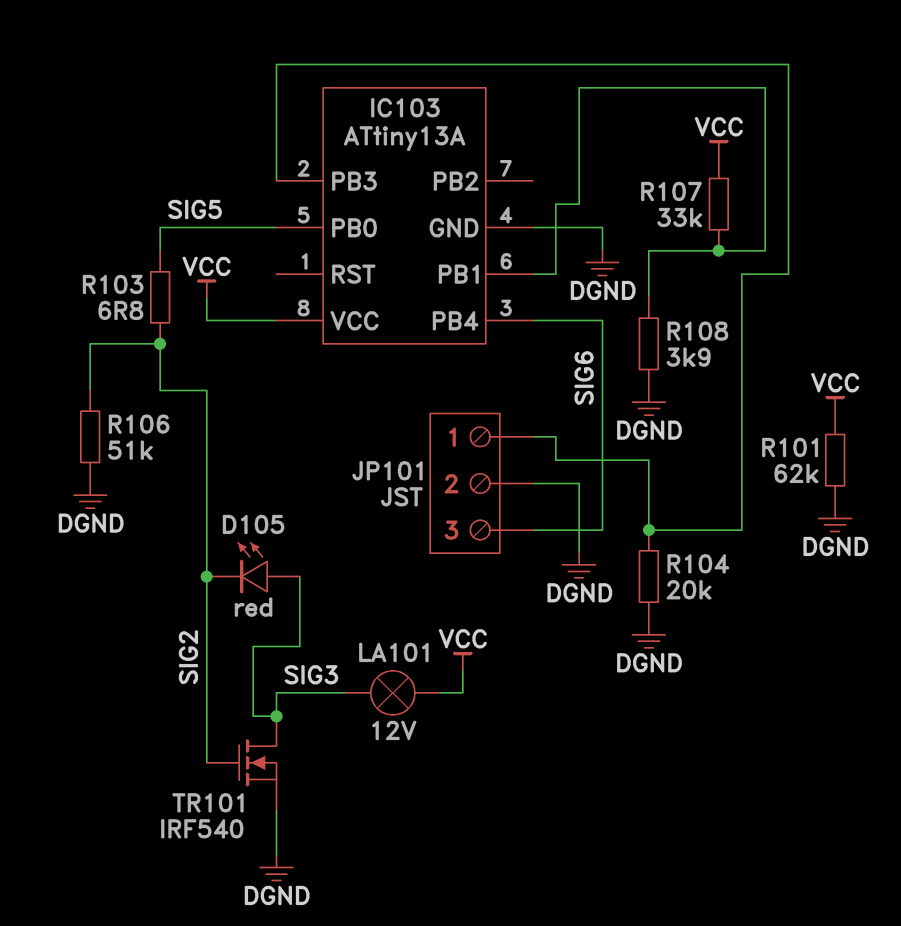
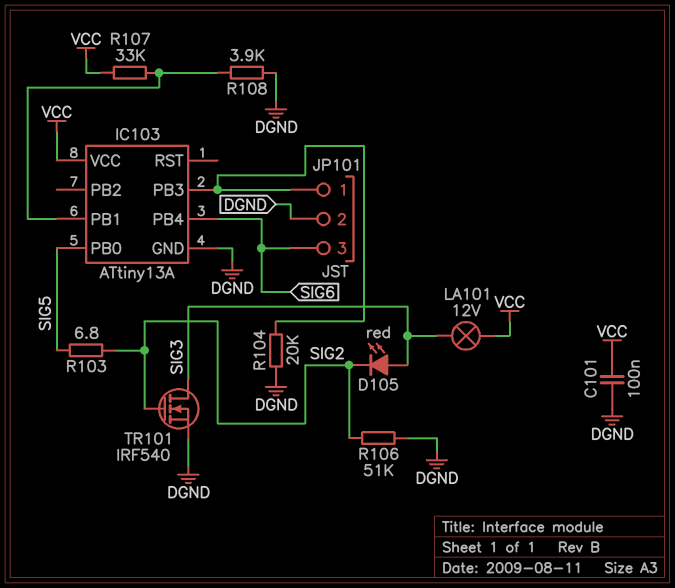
C101: none -> 100nF (DGND, VCC)
R101: 62k (DGND, VCC) -> none

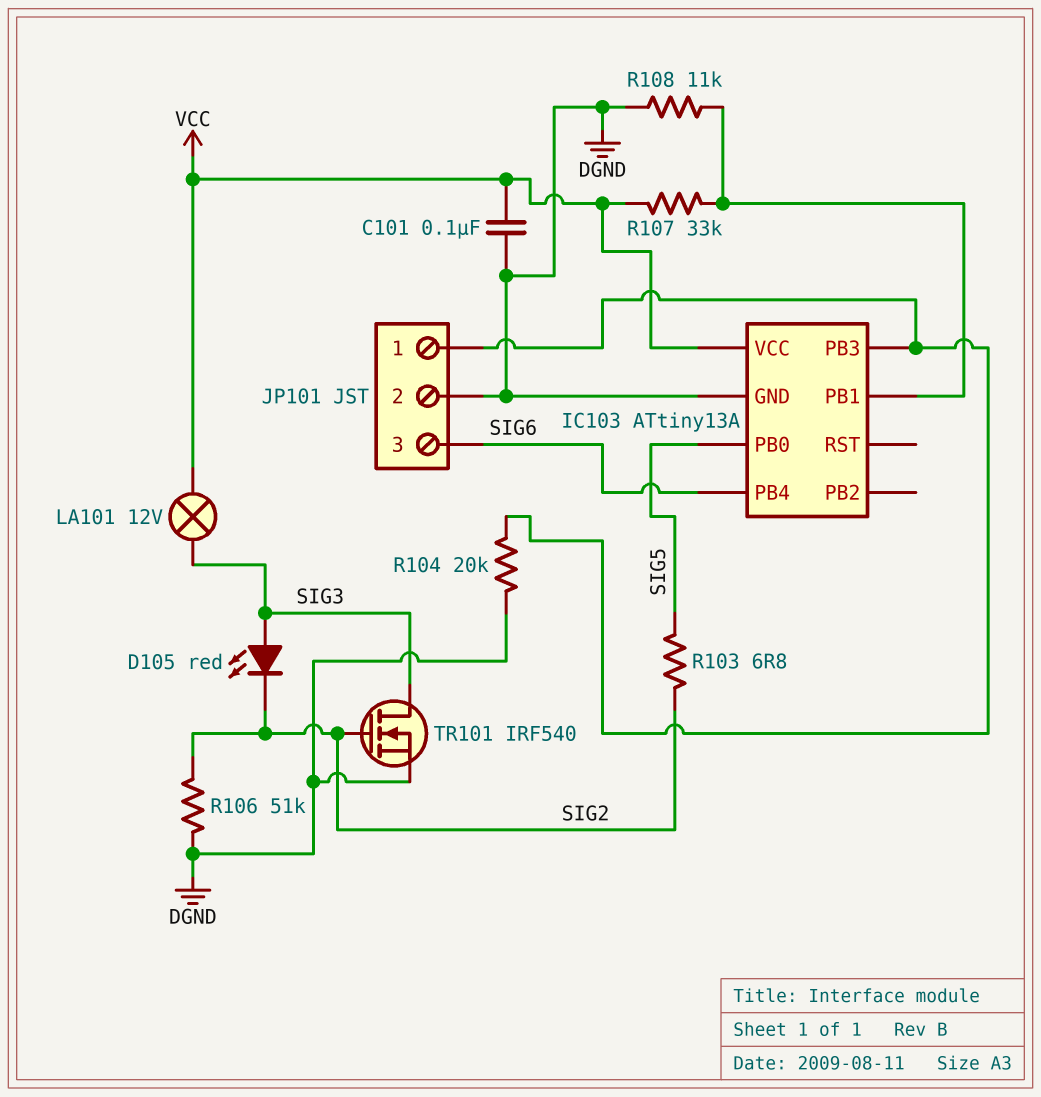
R108: 3.9k (DGND, IC103/PB1) -> 11k (DGND, IC103/PB1)

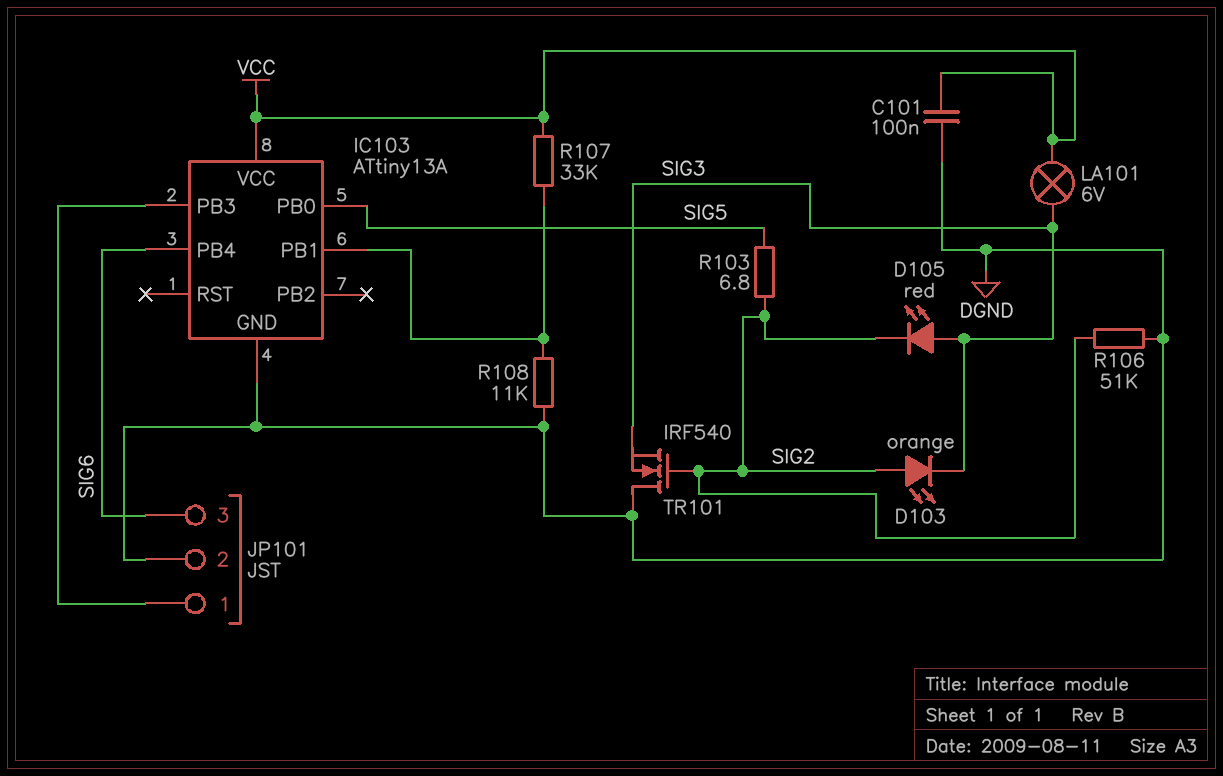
D103: none -> LED orange (A SIG2, K SIG3)
LA101: lamp 12V (SIG3, VCC) -> lamp 6V (SIG3, VCC)
R104: 20k (DGND, IC103/PB3) -> none
TR101: NMOS IRF540 (G SIG2, D SIG3, S DGND) -> NMOS IRF540 (G SIG2, D DGND, S SIG3)

